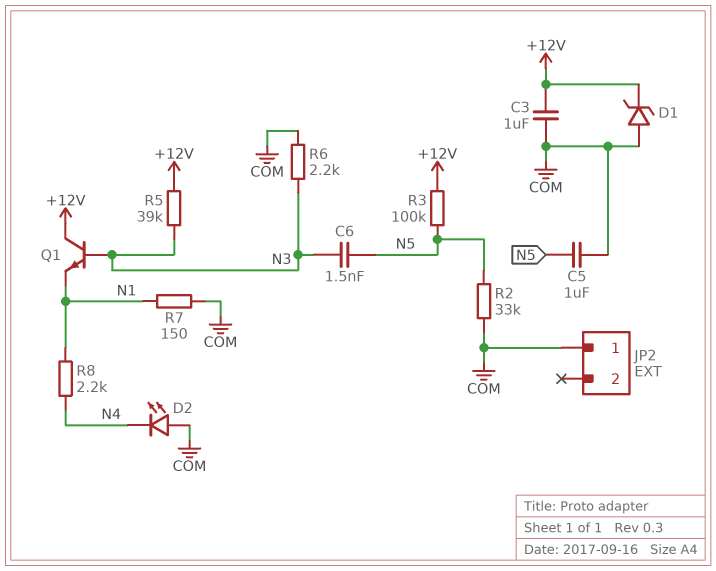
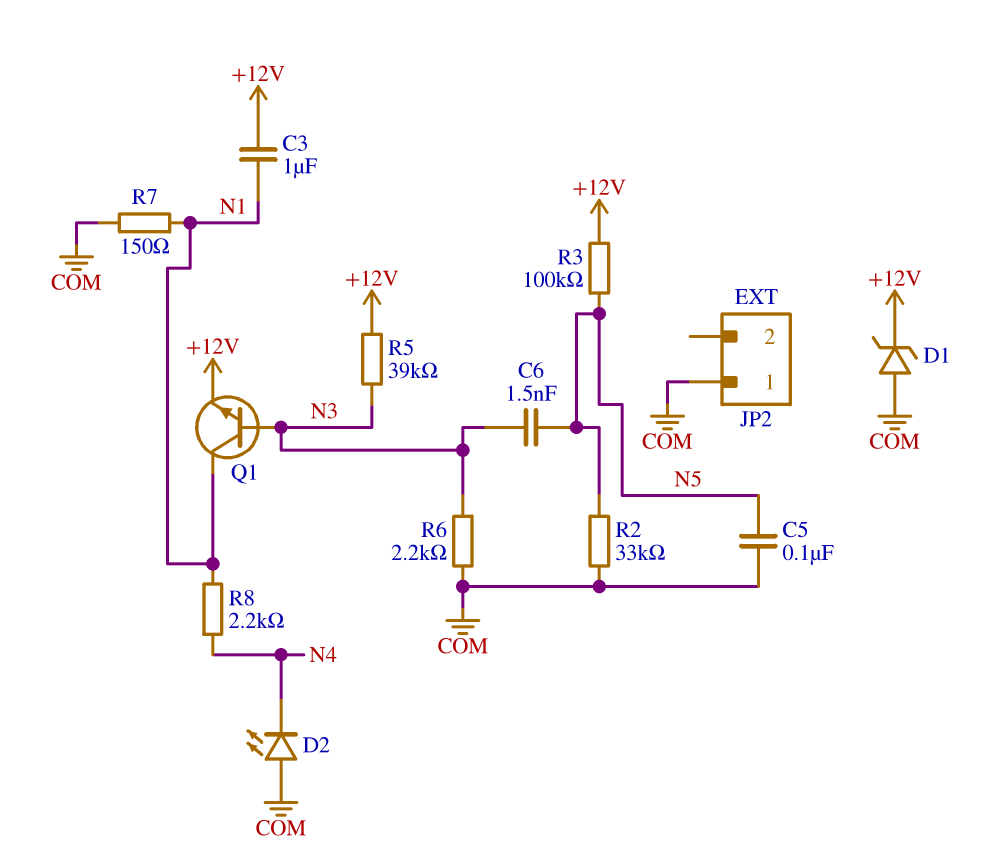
C3: 1uF (+12V, COM) -> 1uF (+12V, N1)
C5: 1uF (COM, N5) -> 100nF (COM, N5)
Q1: NPN (B N3, C +12V, E N1) -> NPN (B N3, C N1, E +12V)

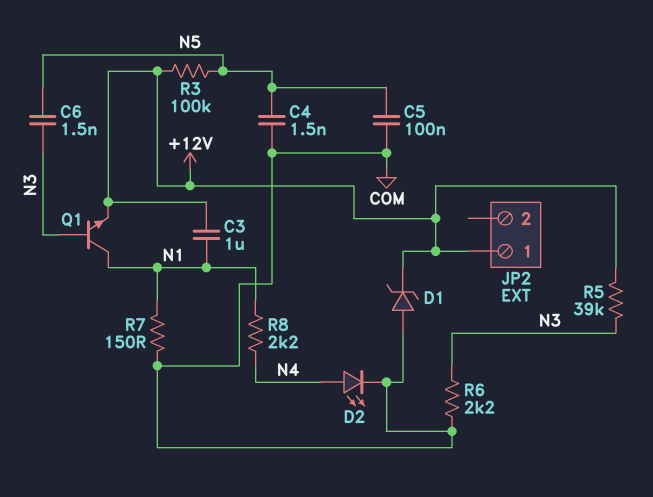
C4: none -> 1.5nF (COM, N5)
D2: LED (A COM, K N4) -> LED (A N4, K COM)
JP2 pin 1: COM -> +12V
R2: 33k (COM, N5) -> none

